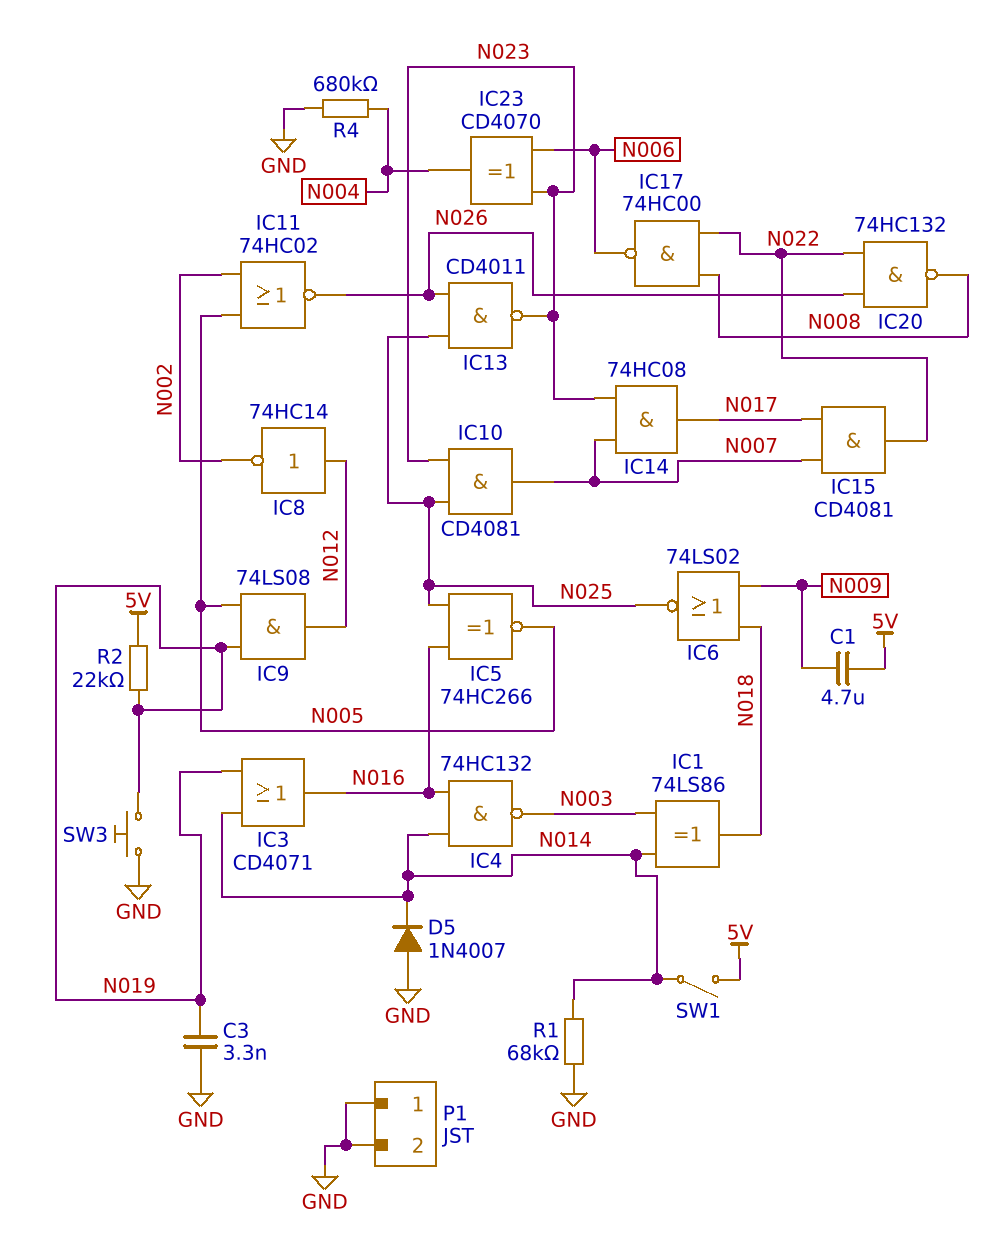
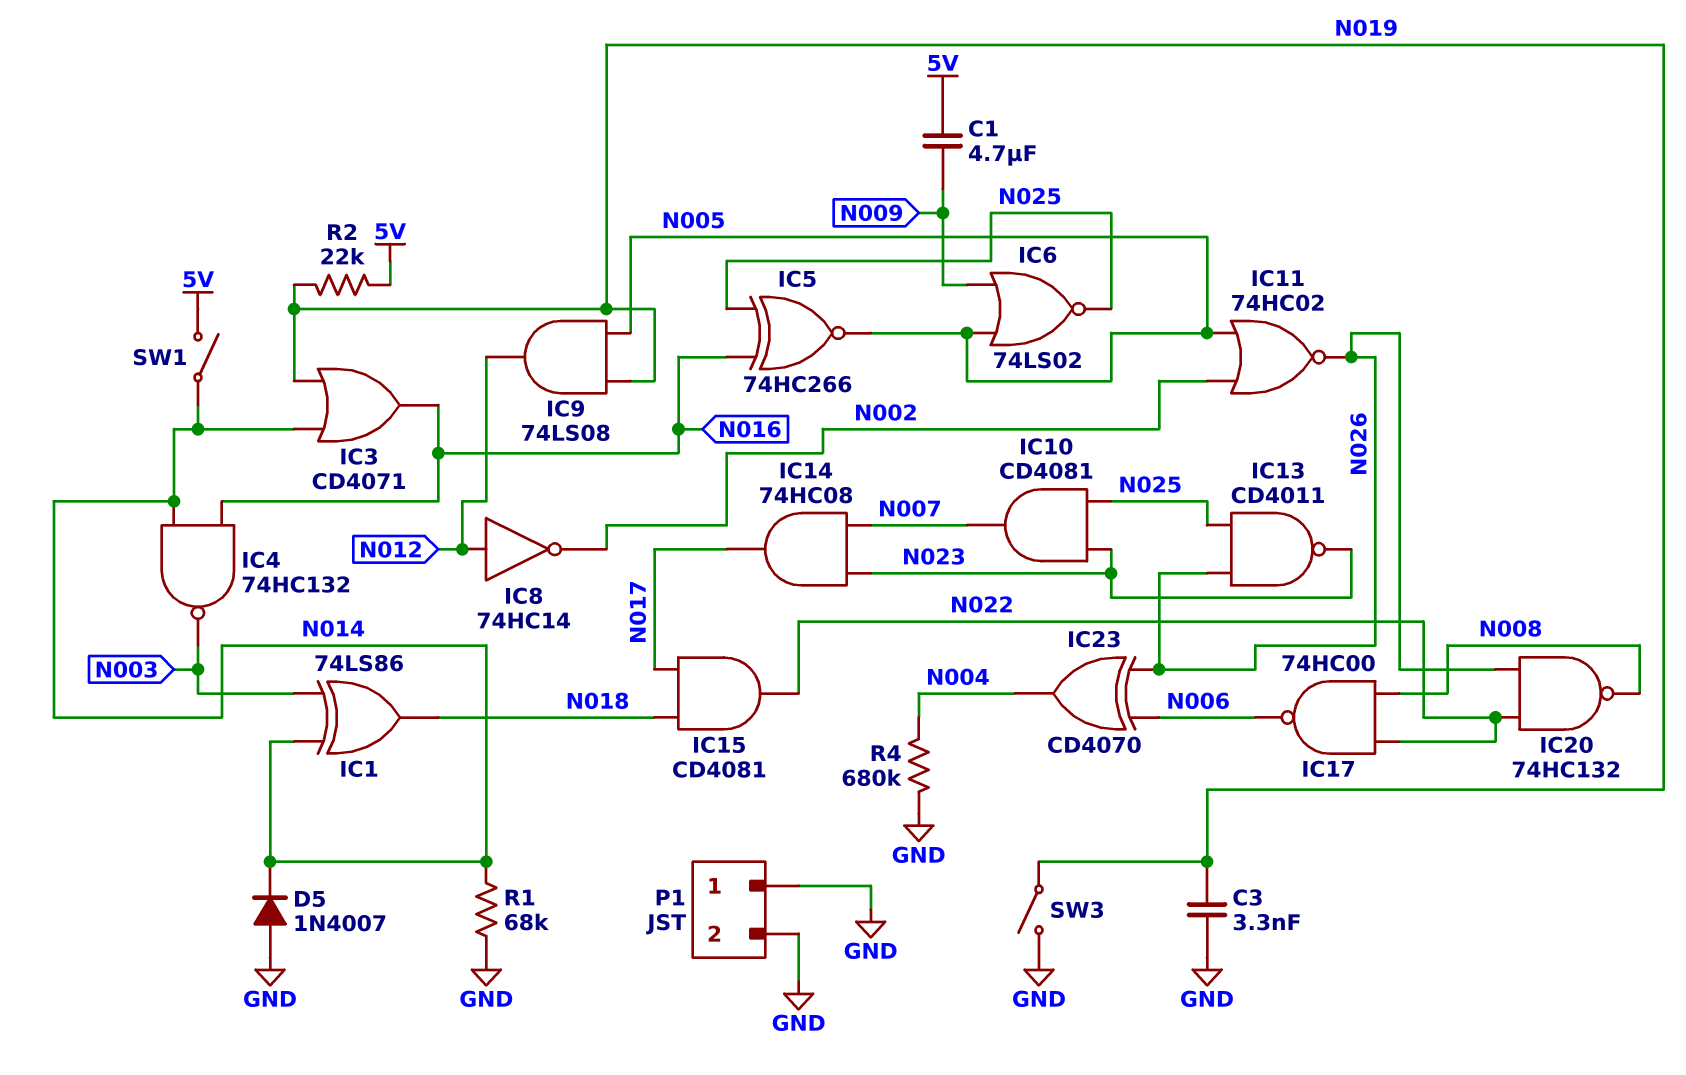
IC6: NOR 74LS02 (in N009, in N018, out N025) -> NOR 74LS02 (in N005, in N009, out N025)
IC15: AND CD4081 (in N007, in N017, out N022) -> AND CD4081 (in N017, in N018, out N022)
IC23: XOR CD4070 (in N006, in N023, out N004) -> XOR CD4070 (in N006, in N026, out N004)
SW3: button (GND, N019) -> switch (GND, N019)

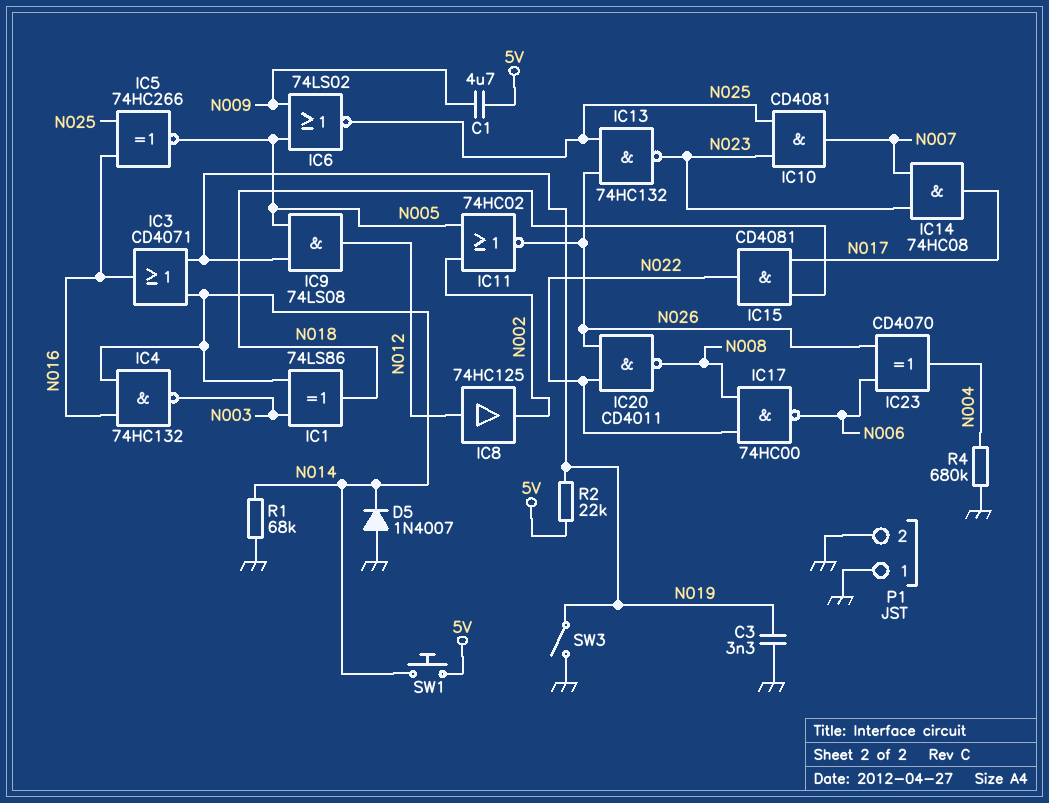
IC8: NOT 74HC14 (in N012, out N002) -> buffer 74HC125 (in N012, out N002)
IC13: NAND CD4011 (in N025, in N026, out N023) -> NAND 74HC132 (in N025, in N026, out N023)
IC20: NAND 74HC132 (in N022, in N026, out N008) -> NAND CD4011 (in N022, in N026, out N008)
SW1: switch (5V, N014) -> button (5V, N014)

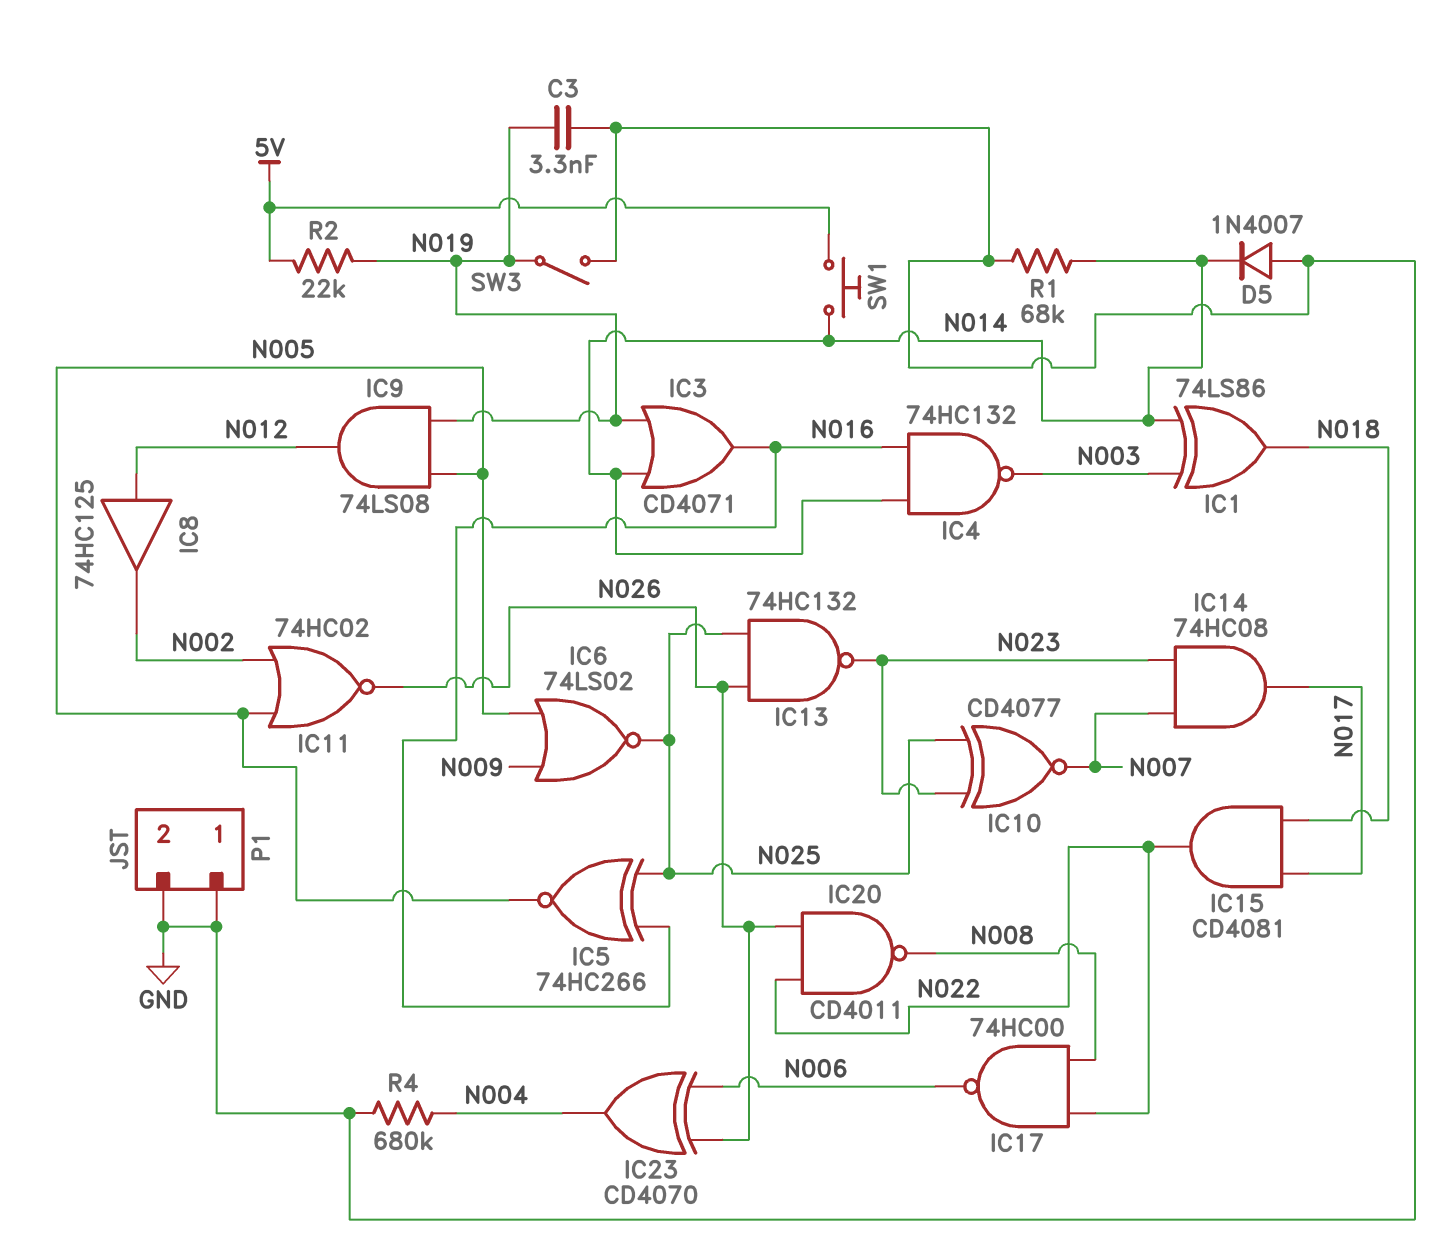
C1: 4.7uF (5V, N009) -> none
IC10: AND CD4081 (in N023, in N025, out N007) -> XNOR CD4077 (in N023, in N025, out N007)

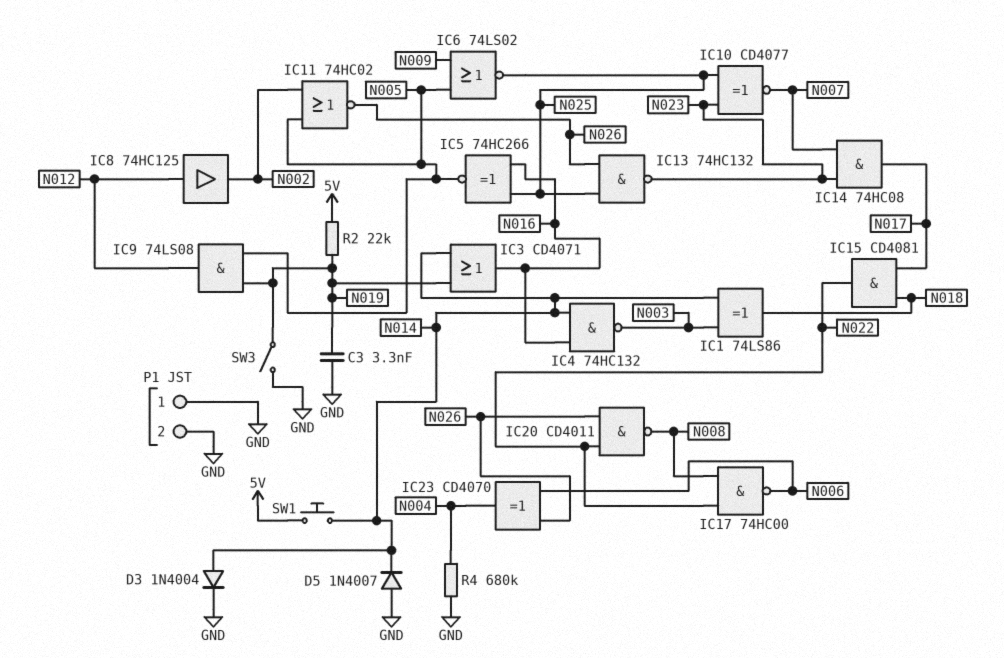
D3: none -> diode 1N4004 (A N014, K GND)
R1: 68k (GND, N014) -> none

